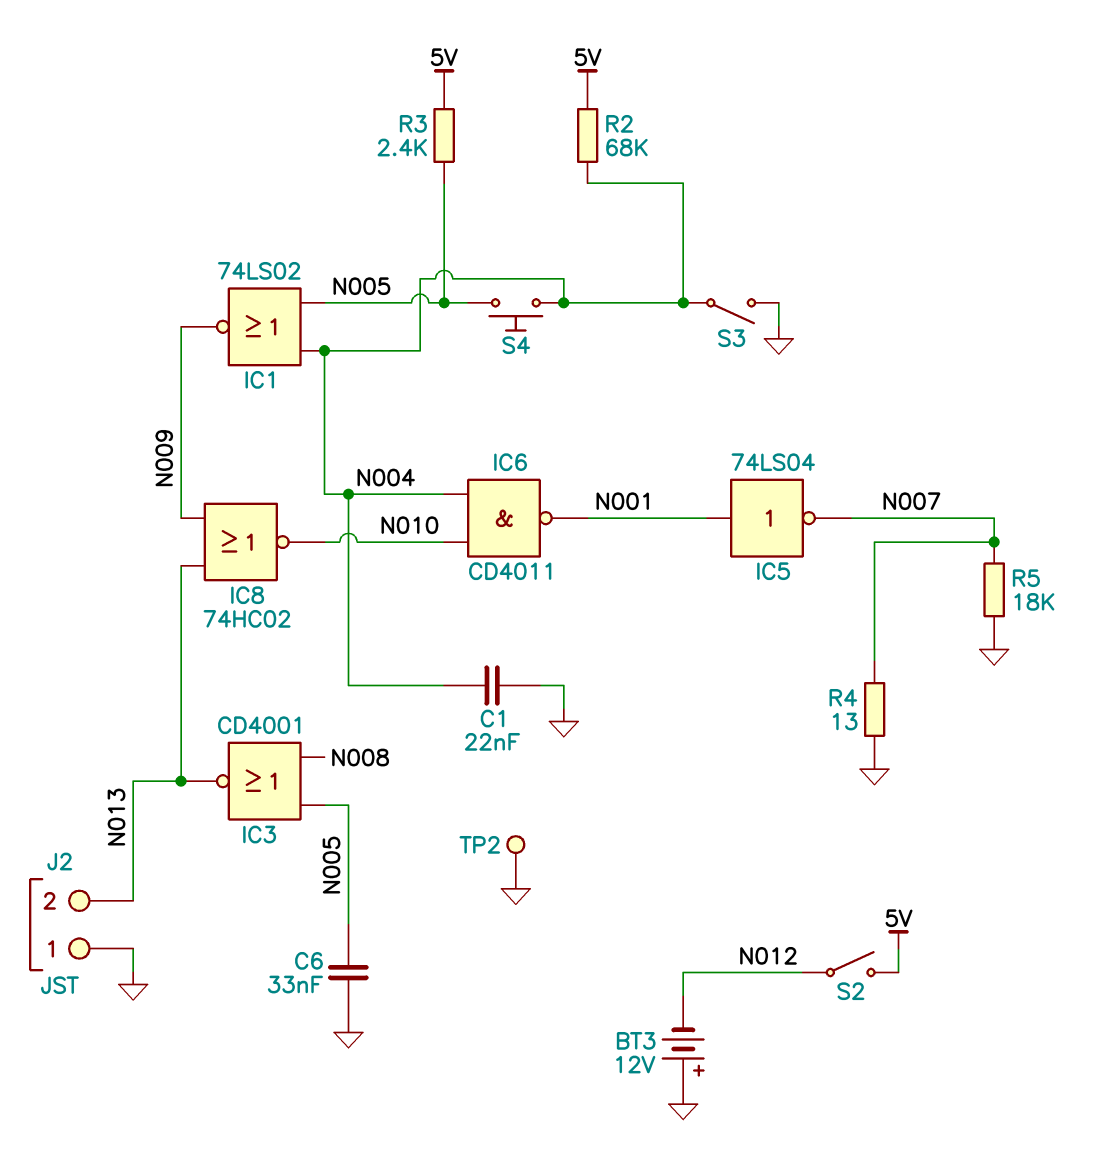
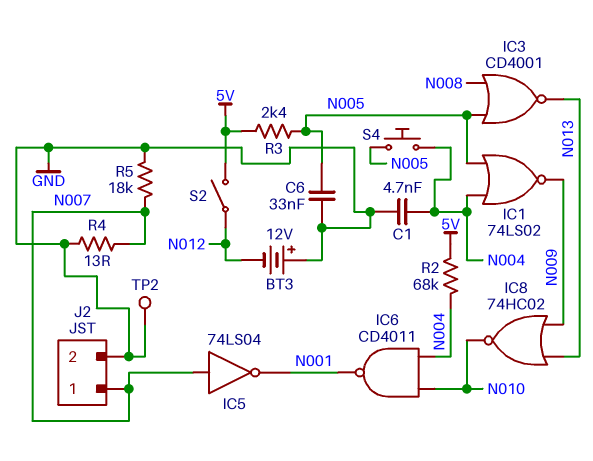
C1: 22nF (GND, N004) -> 4.7nF (GND, N004)
IC5: NOT 74LS04 (in N001, out N007) -> NOT 74LS04 (in N007, out N001)
J2 pin 1: GND -> N007
J2 pin 2: N013 -> GND
S3: switch (GND, N004) -> none

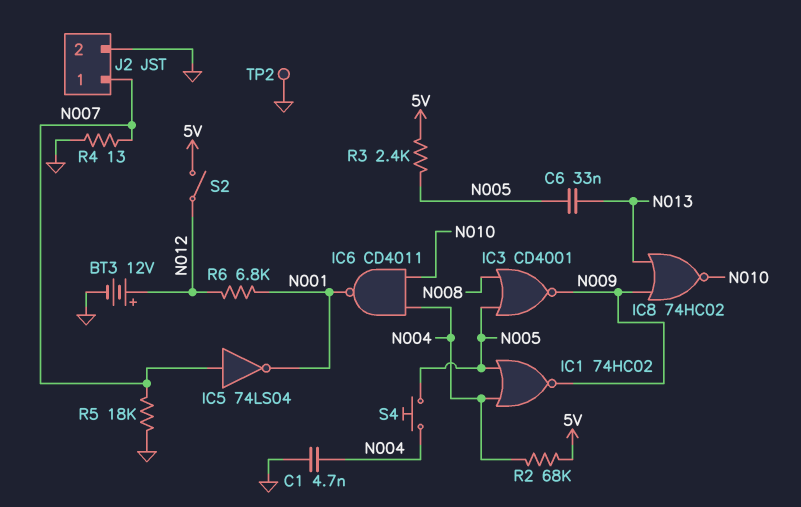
BT3: 12V (plus GND, minus N012) -> 12V (plus N012, minus GND)
C6: 33nF (GND, N005) -> 33nF (N005, N013)
IC1: NOR 74LS02 (in N004, in N005, out N009) -> NOR 74HC02 (in N004, in N005, out N009)
IC3: NOR CD4001 (in N005, in N008, out N013) -> NOR CD4001 (in N005, in N008, out N009)
R6: none -> 6.8k (N001, N012)

